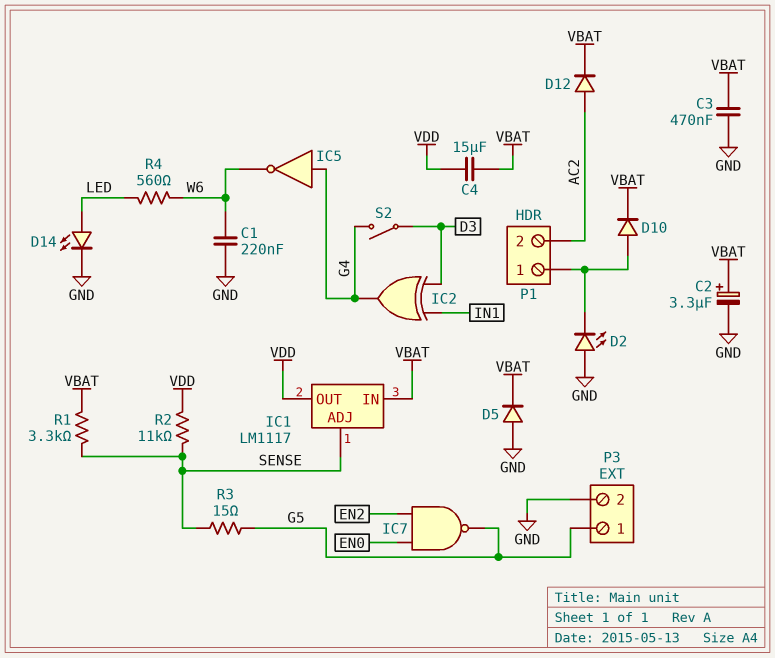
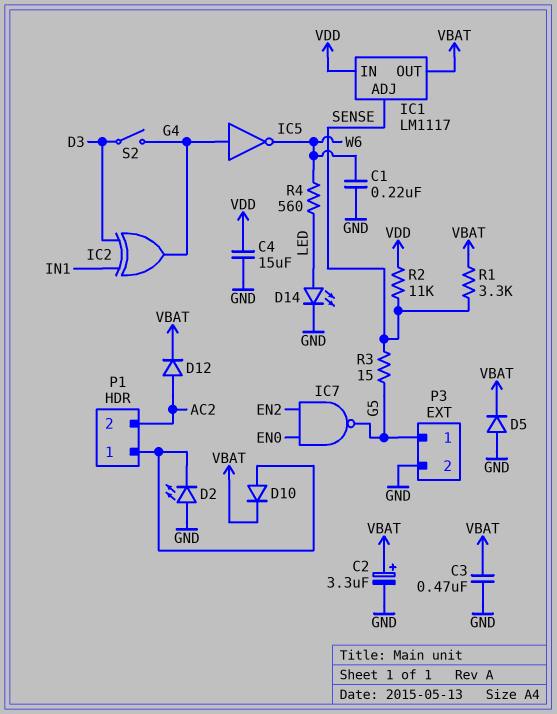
C4: 15uF (VBAT, VDD) -> 15uF (GND, VDD)
IC1 pin IN: VBAT -> VDD
IC1 pin OUT: VDD -> VBAT

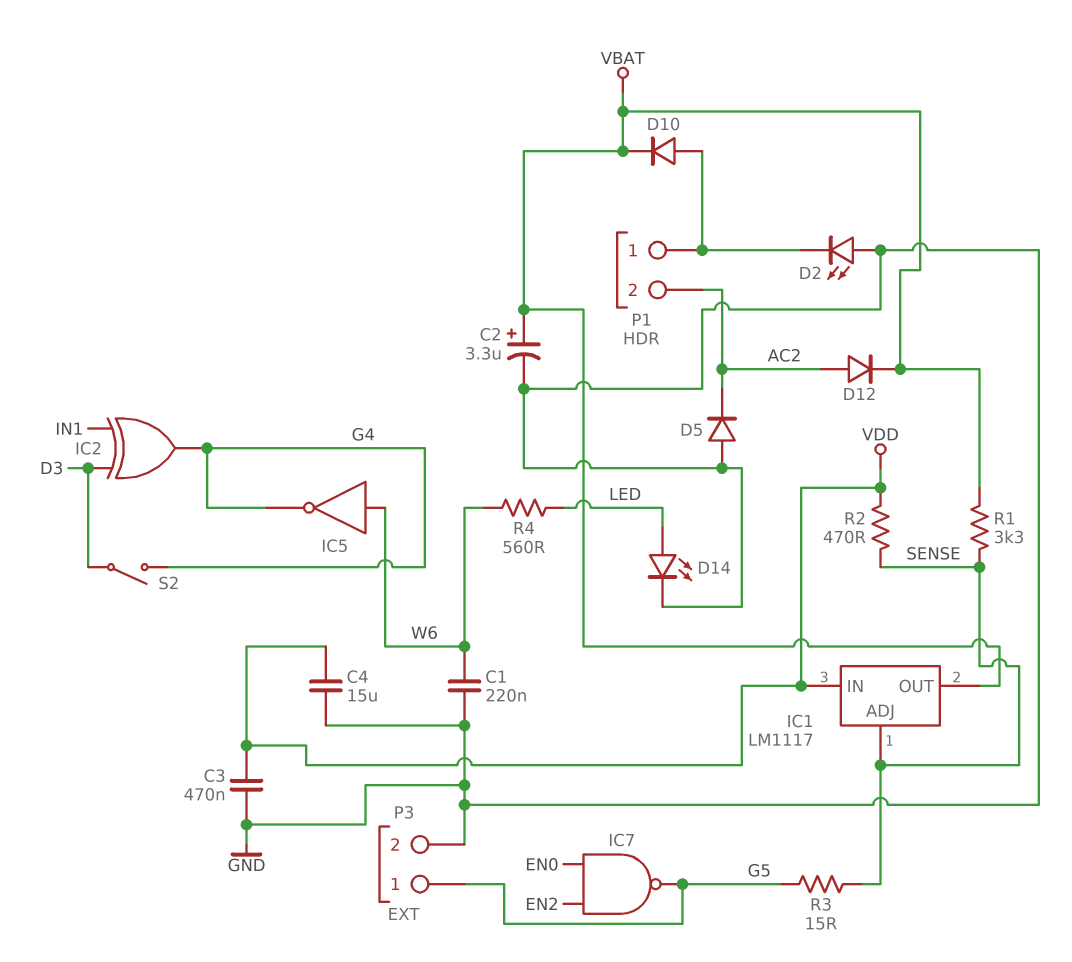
C3: 470nF (GND, VBAT) -> 470nF (GND, VDD)
D5: diode (A GND, K VBAT) -> diode (A GND, K AC2)
IC5: NOT (in G4, out W6) -> NOT (in W6, out G4)
R2: 11k (SENSE, VDD) -> 470 (SENSE, VDD)

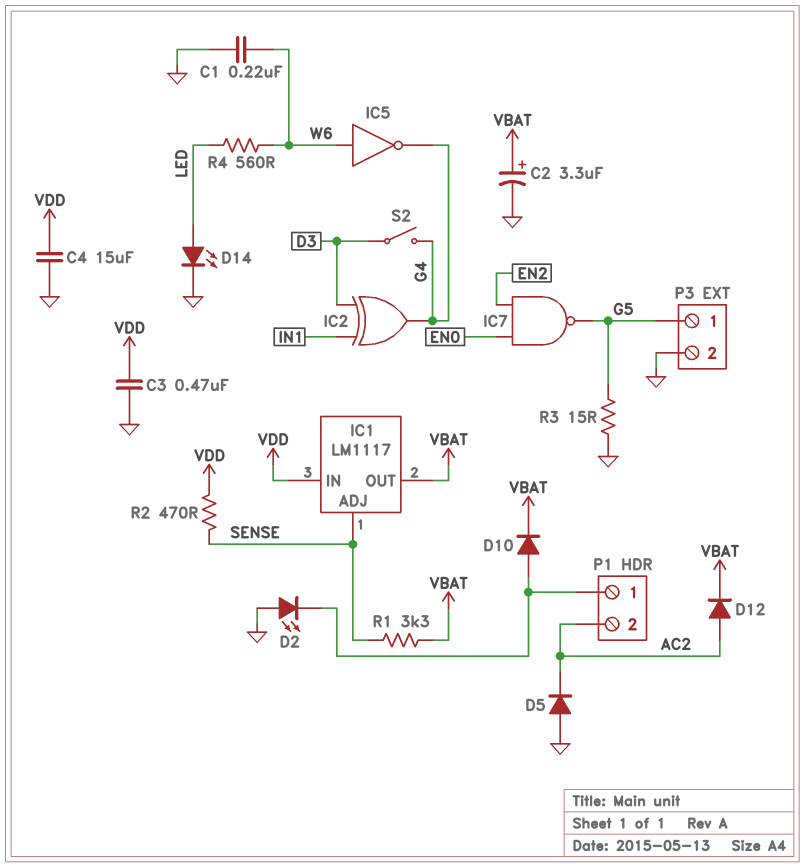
R3: 15 (G5, SENSE) -> 15 (G5, GND)

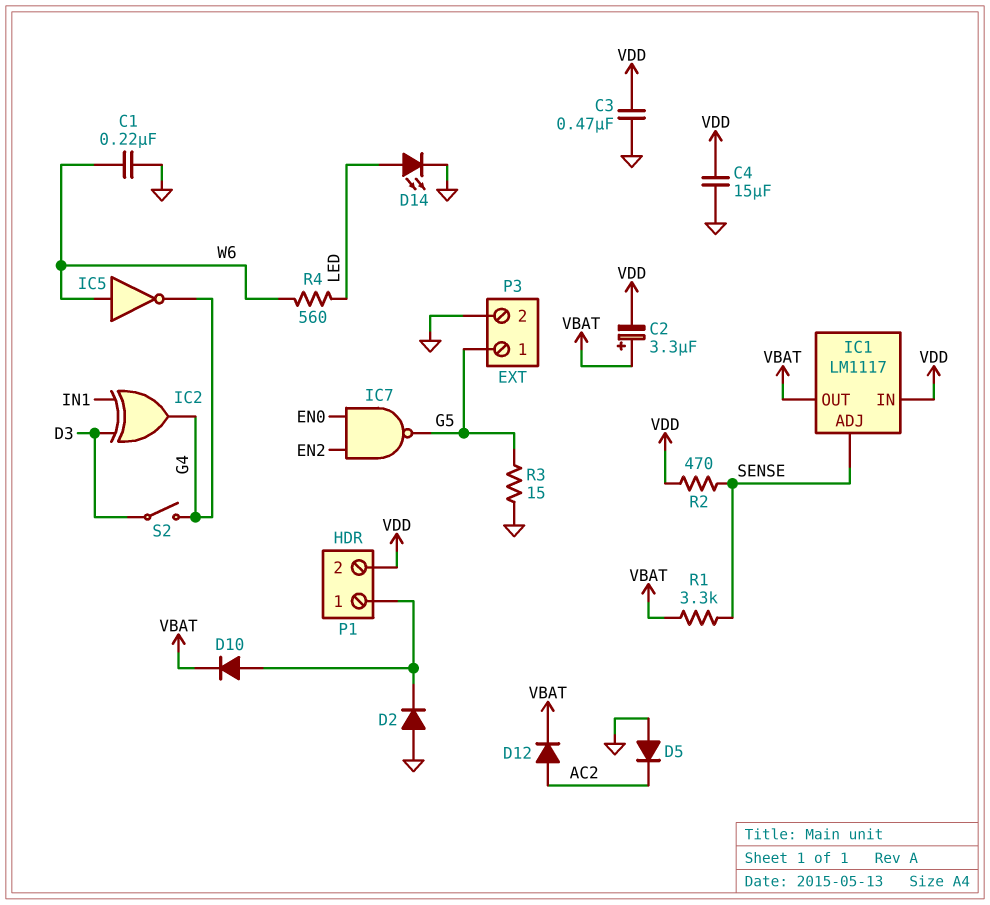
C2: 3.3uF (plus VBAT, minus GND) -> 3.3uF (plus VBAT, minus VDD)
D2: LED (A GND, K P1/1) -> diode (A GND, K P1/1)
P1 pin 2: AC2 -> VDD

